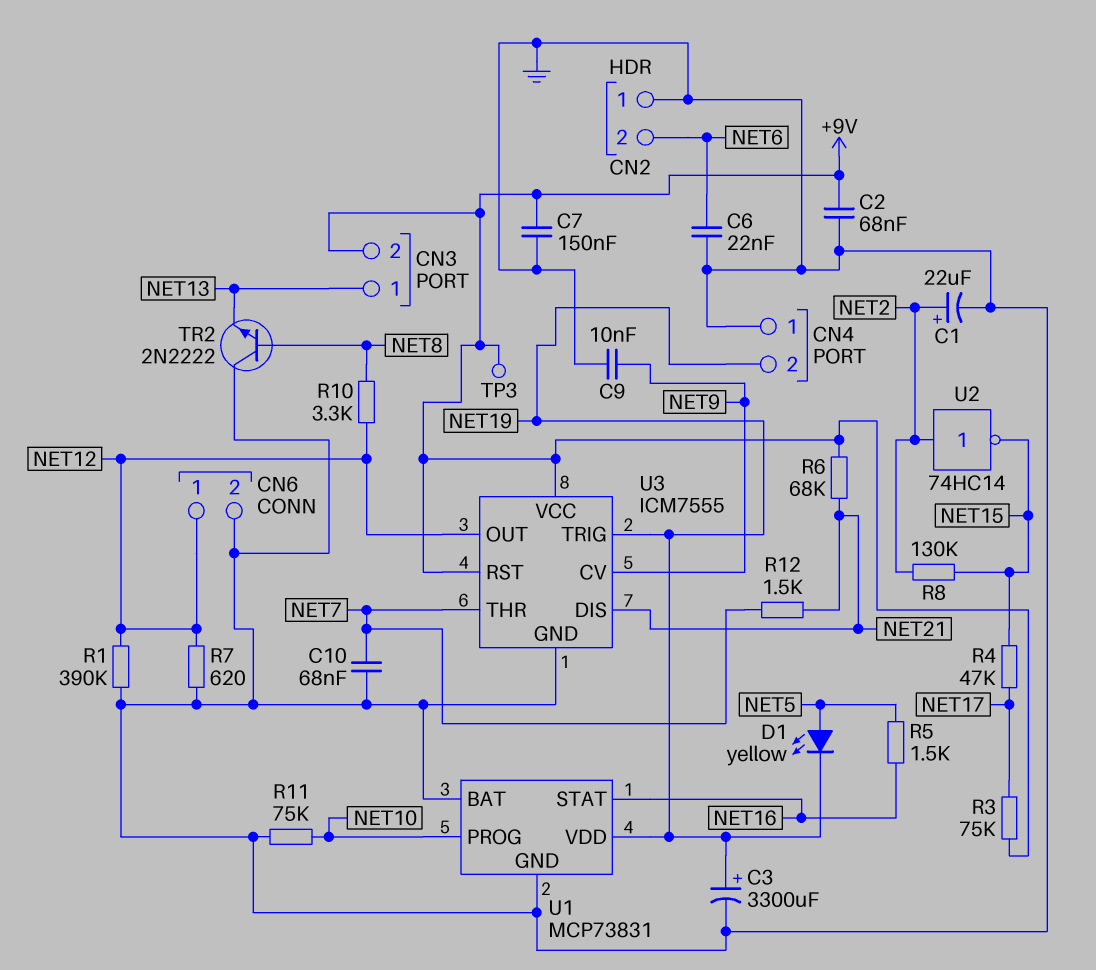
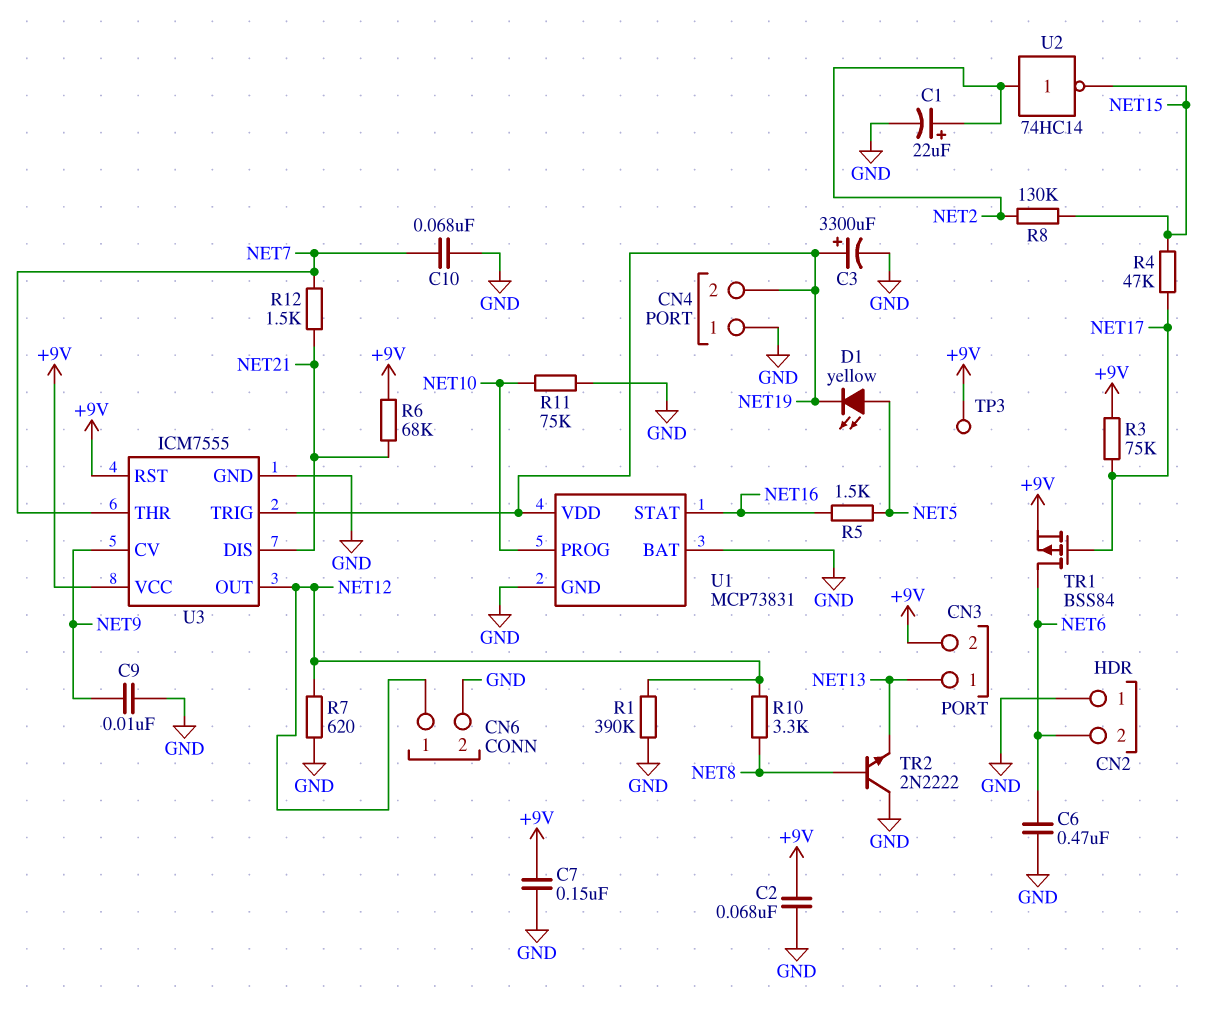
C6: 22nF (GND, NET6) -> 470nF (GND, NET6)
TR1: none -> PMOS BSS84 (G NET17, D NET6, S +9V)

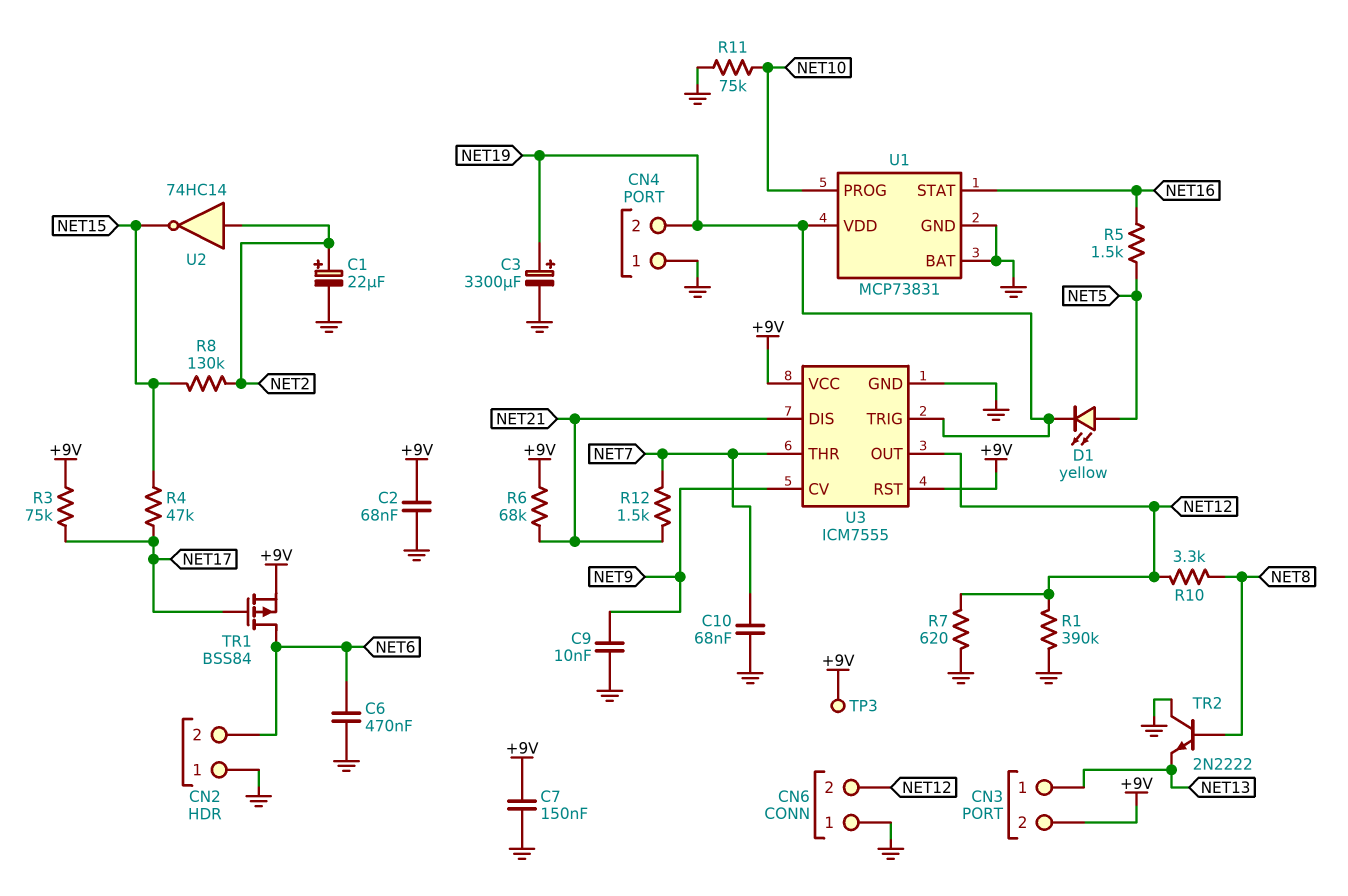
CN6 pin 1: NET12 -> GND
CN6 pin 2: GND -> NET12

